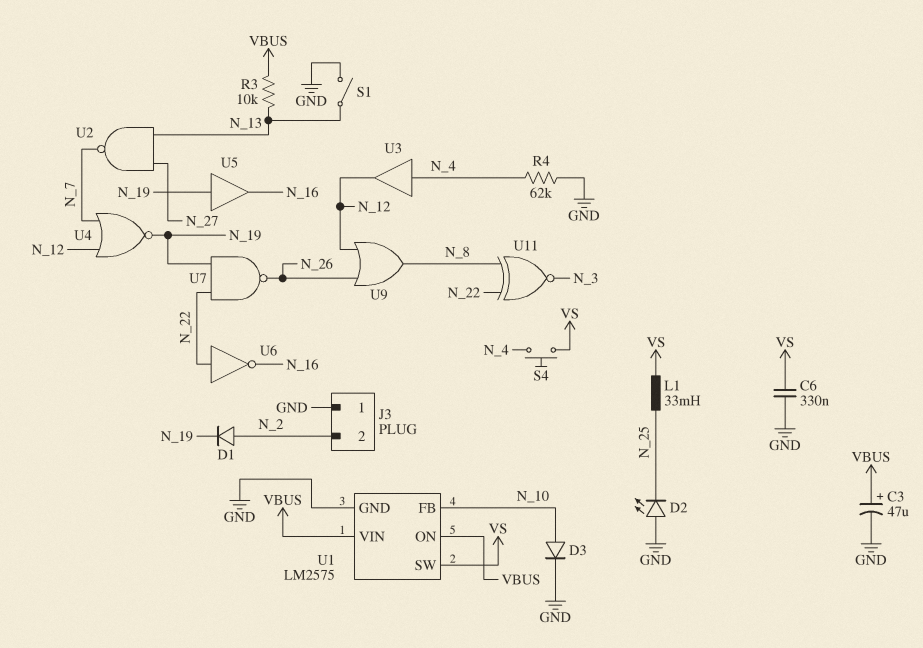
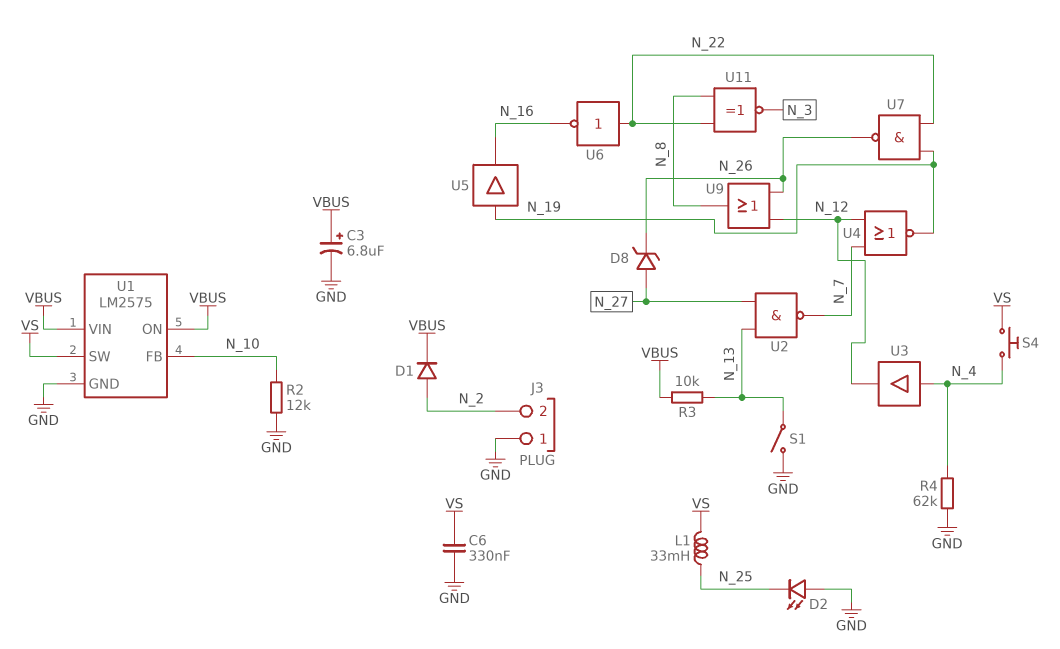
C3: 47uF (plus VBUS, minus GND) -> 6.8uF (plus VBUS, minus GND)
D1: diode (A N_2, K N_19) -> diode (A N_2, K VBUS)
D3: diode (A N_10, K GND) -> none
D8: none -> zener (A N_27, K N_26)
R2: none -> 12k (GND, N_10)

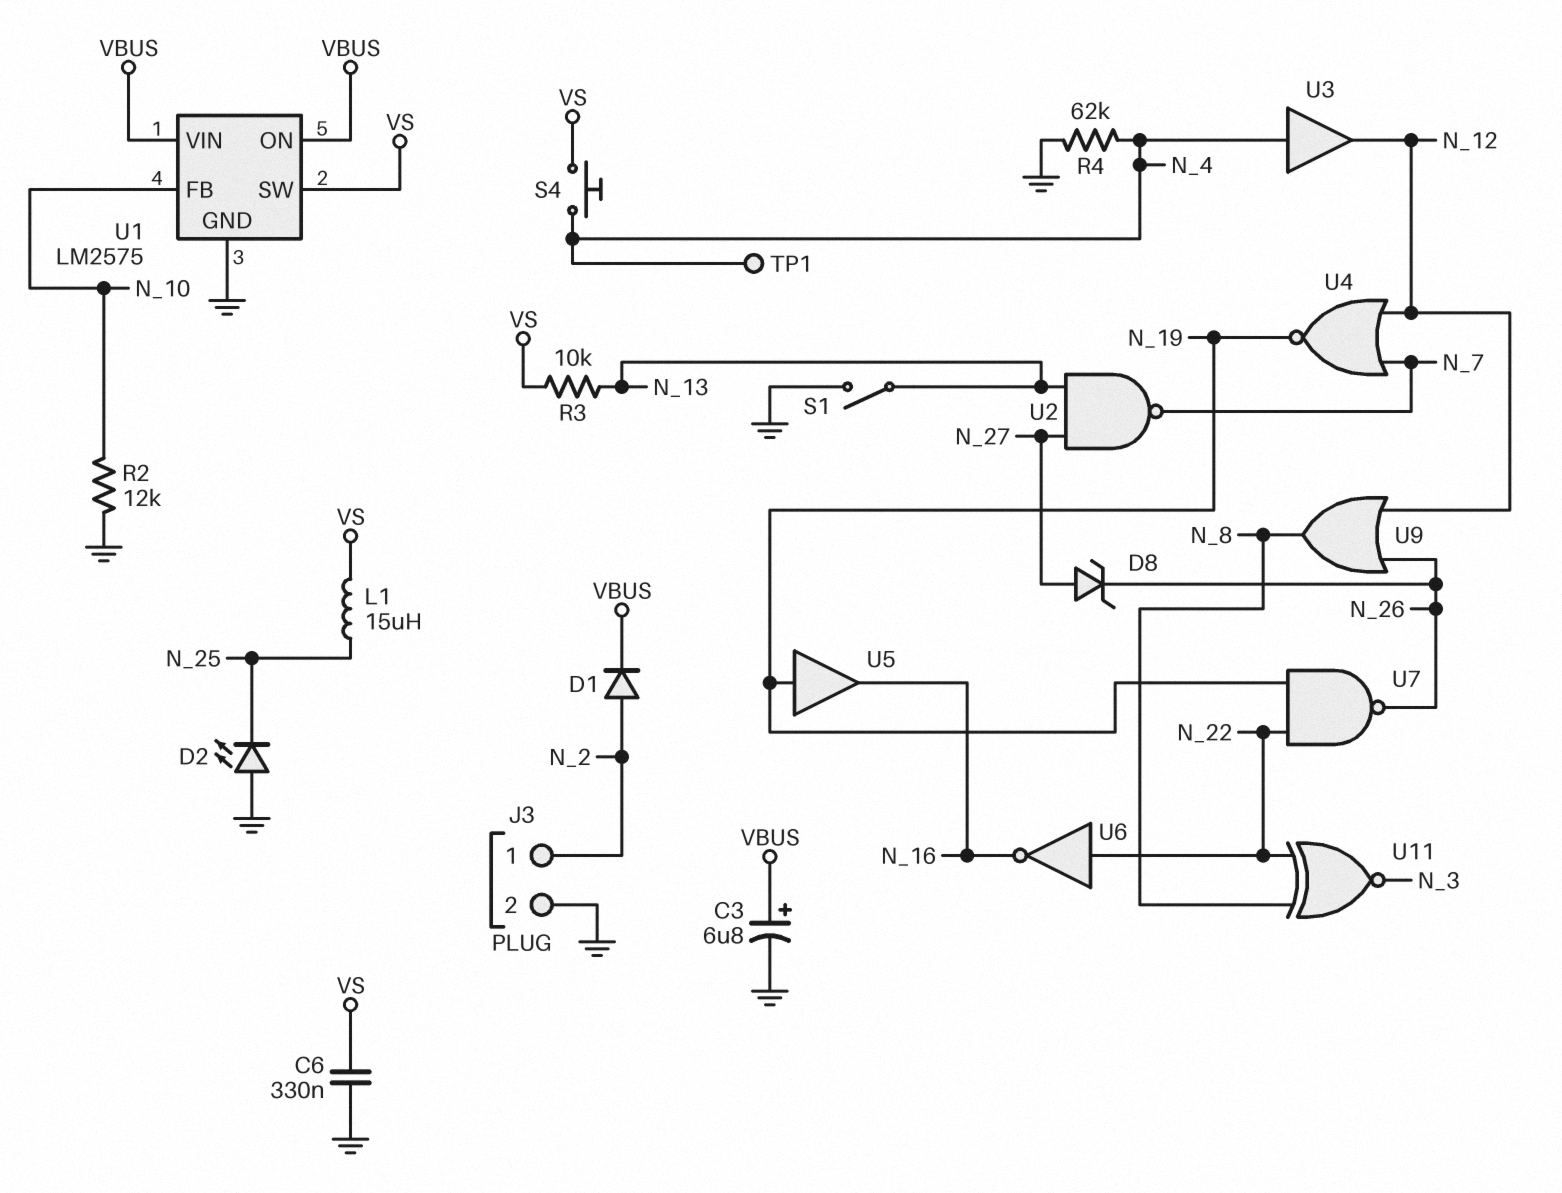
J3 pin 1: GND -> N_2
J3 pin 2: N_2 -> GND
L1: 33mH (N_25, VS) -> 15uH (N_25, VS)
R3: 10k (N_13, VBUS) -> 10k (N_13, VS)
TP1: none -> test point (N_4)

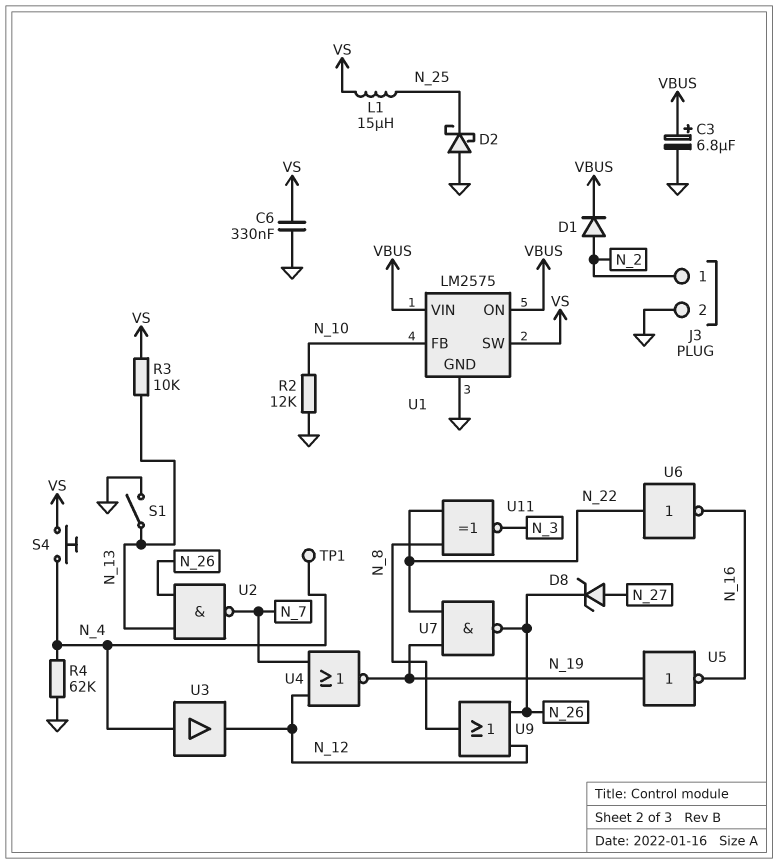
D2: LED (A GND, K N_25) -> schottky (A GND, K N_25)
U2: NAND (in N_13, in N_27, out N_7) -> NAND (in N_13, in N_26, out N_7)
U5: buffer (in N_19, out N_16) -> NOT (in N_19, out N_16)

